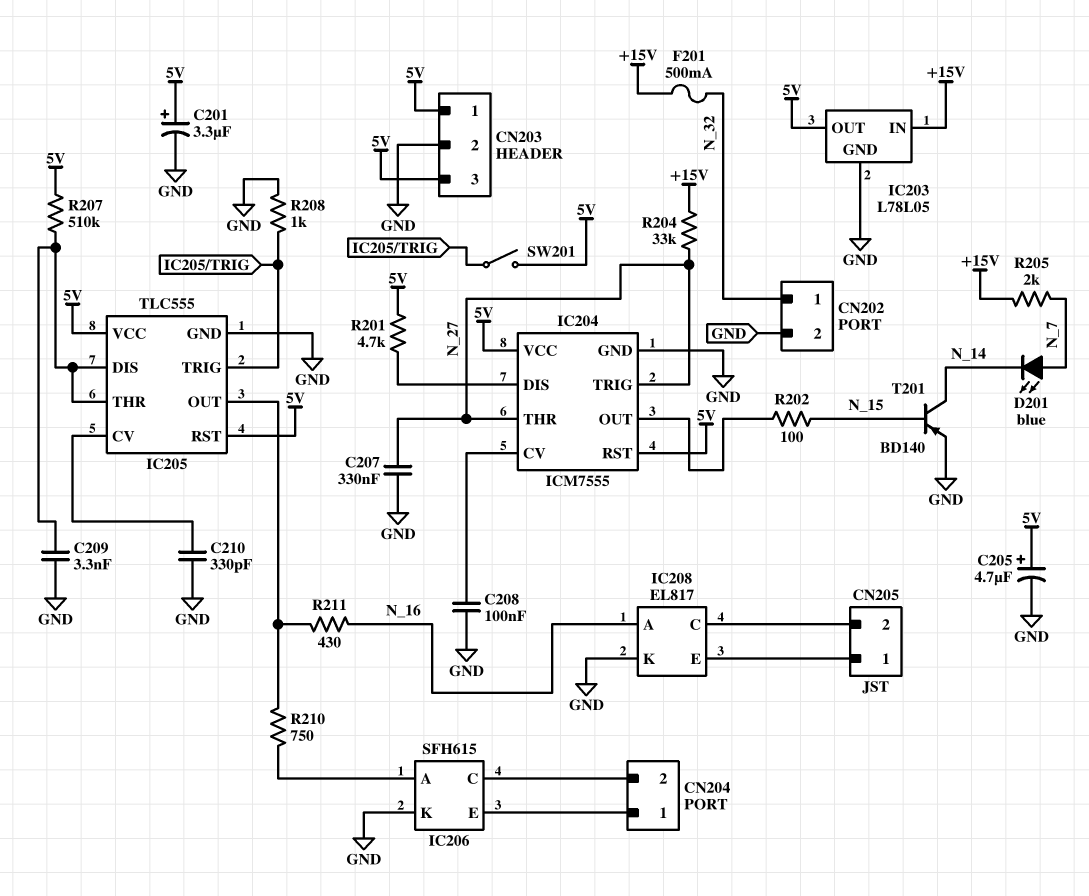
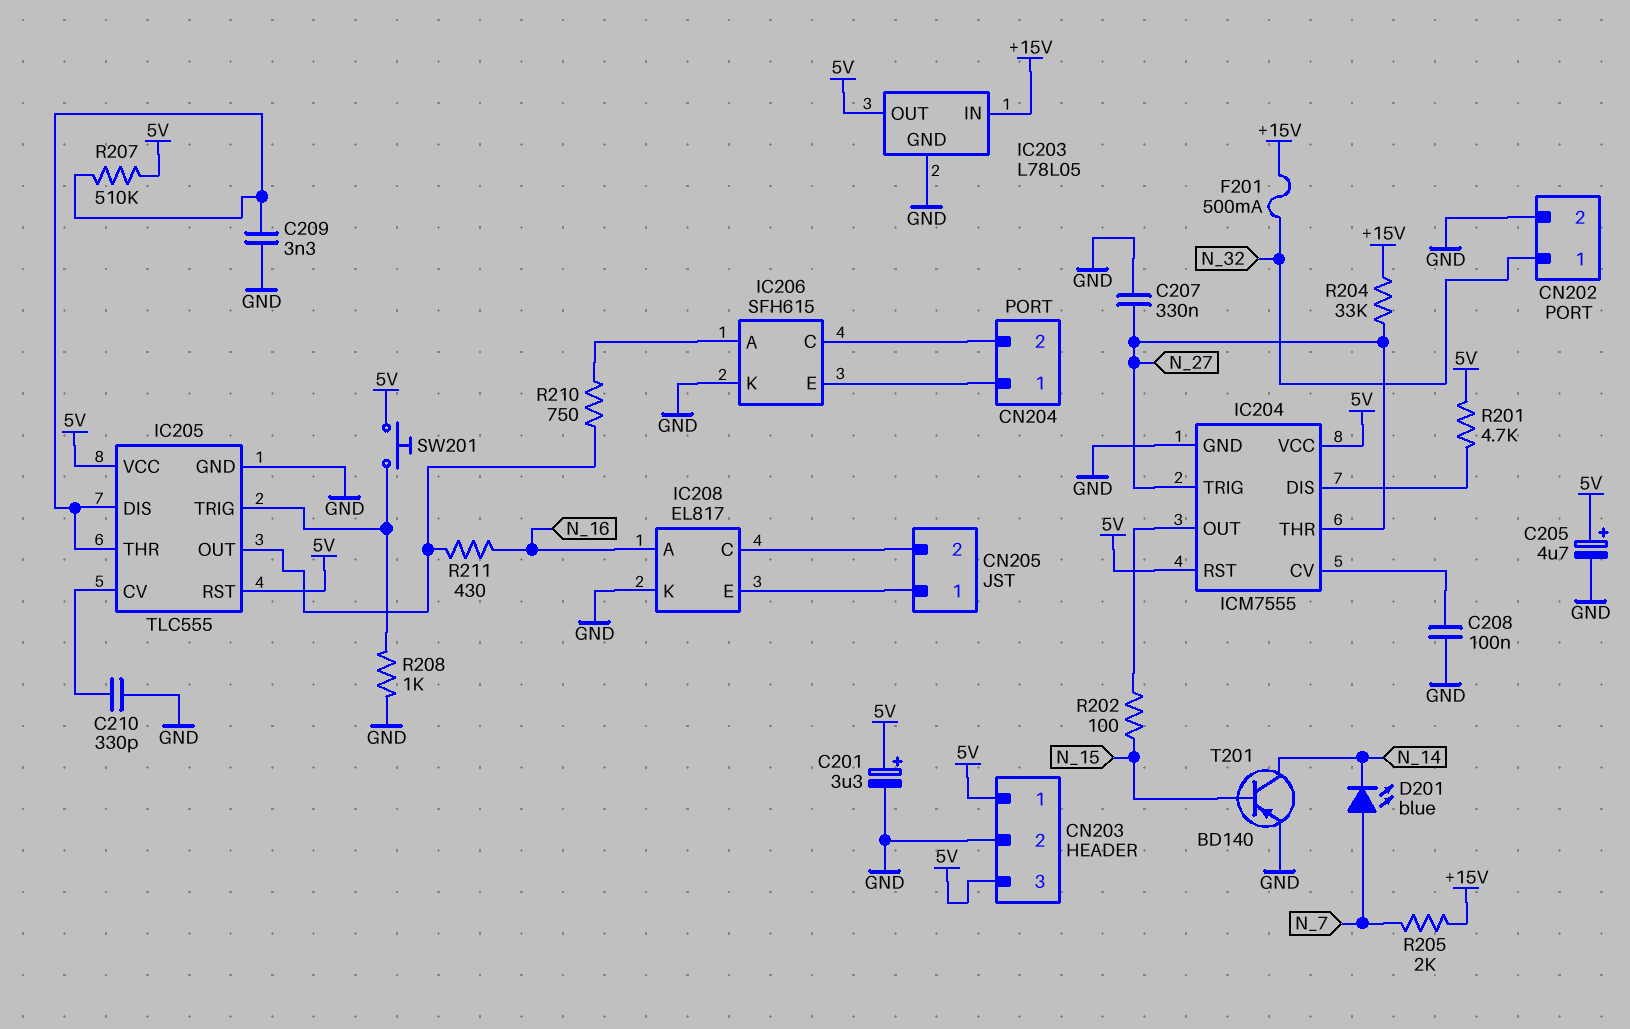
SW201: switch (5V, IC205/TRIG) -> button (5V, IC205/TRIG)

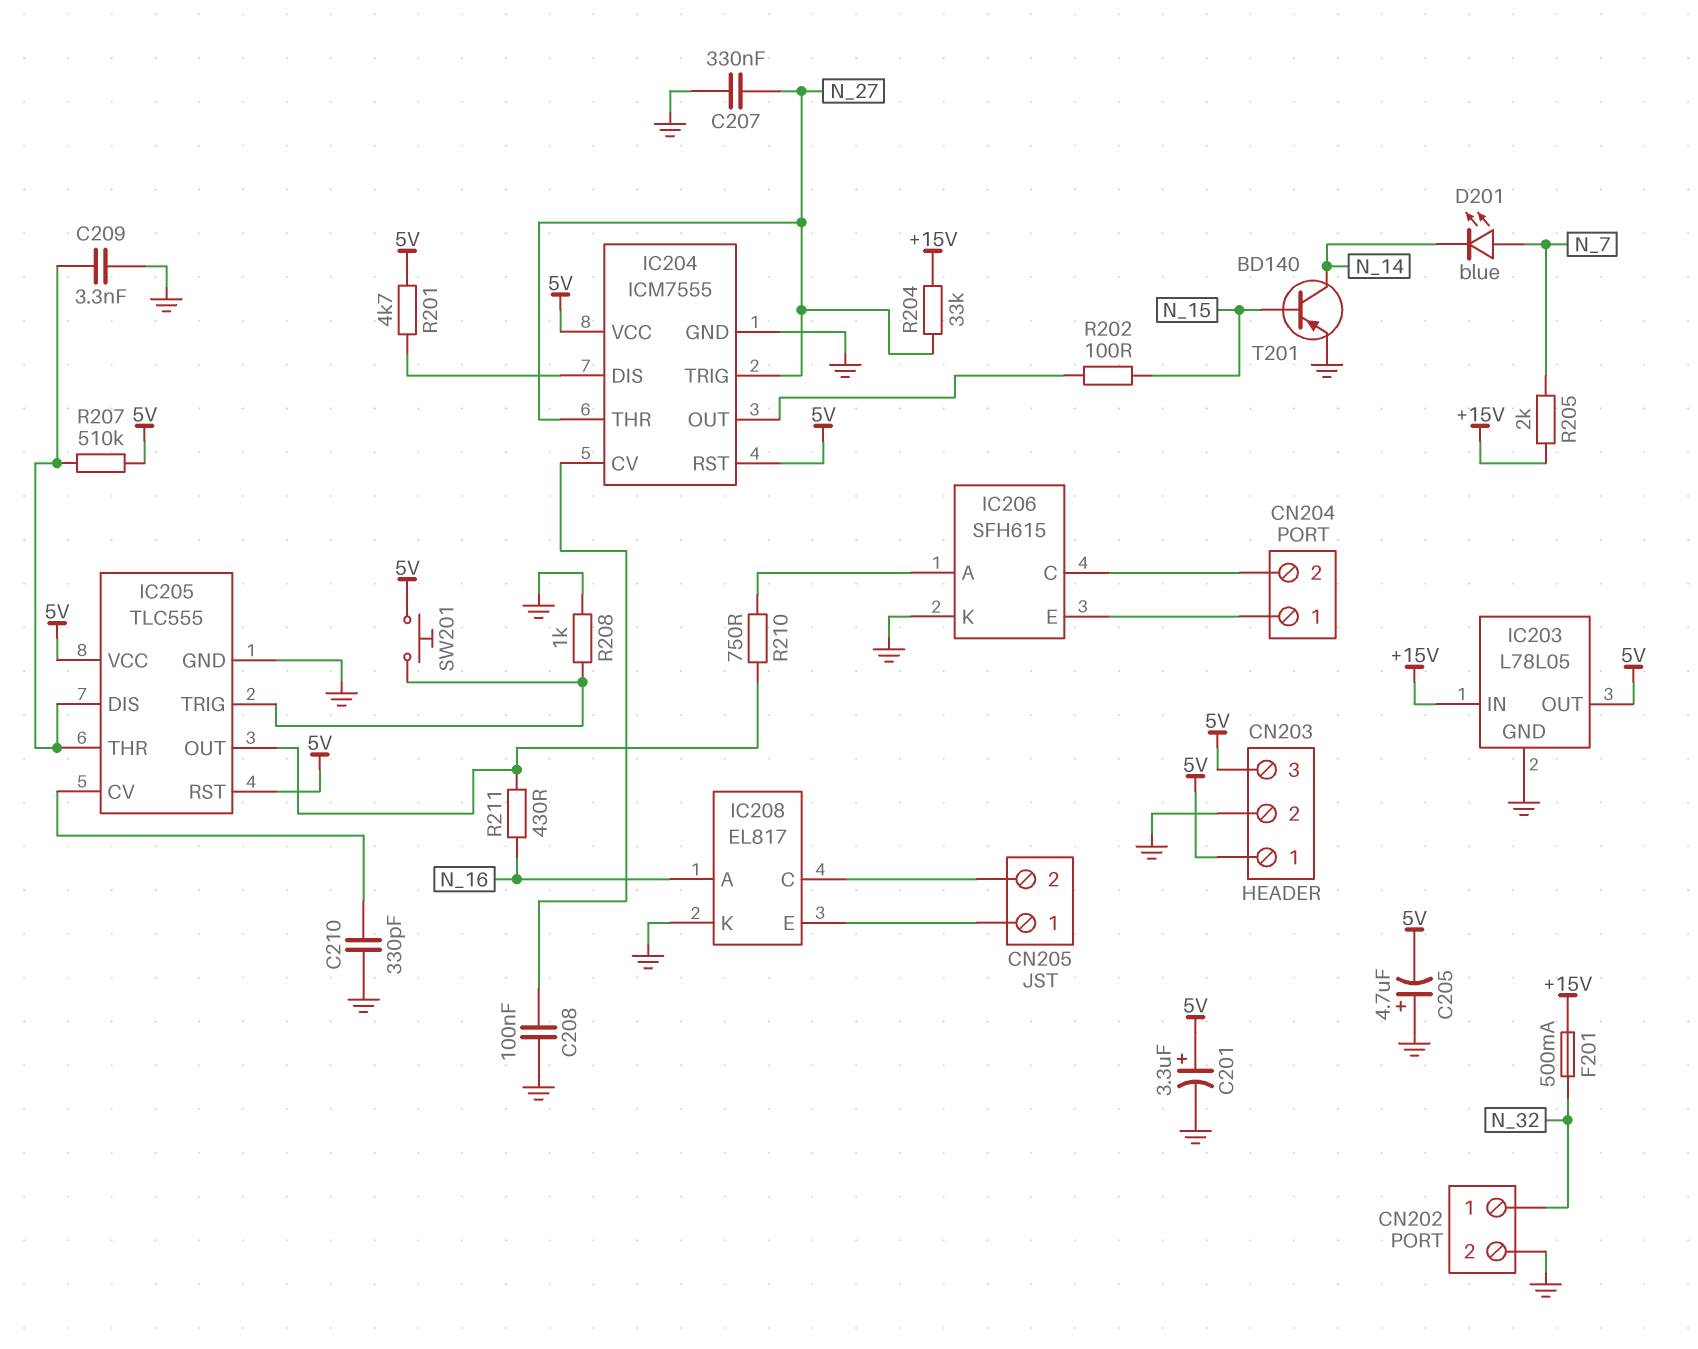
C205: 4.7uF (plus 5V, minus GND) -> 4.7uF (plus GND, minus 5V)

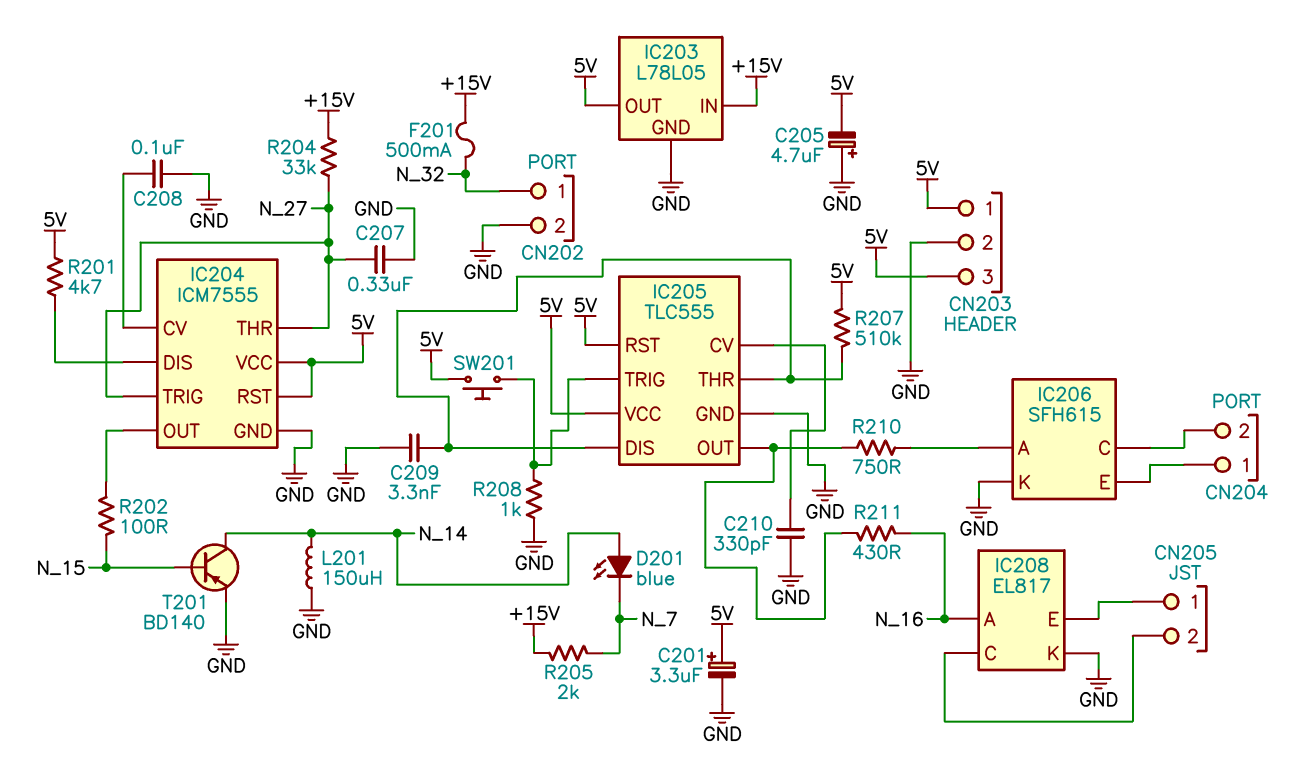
D201: LED blue (A N_7, K N_14) -> LED blue (A N_14, K N_7)
L201: none -> 150uH (GND, N_14)

